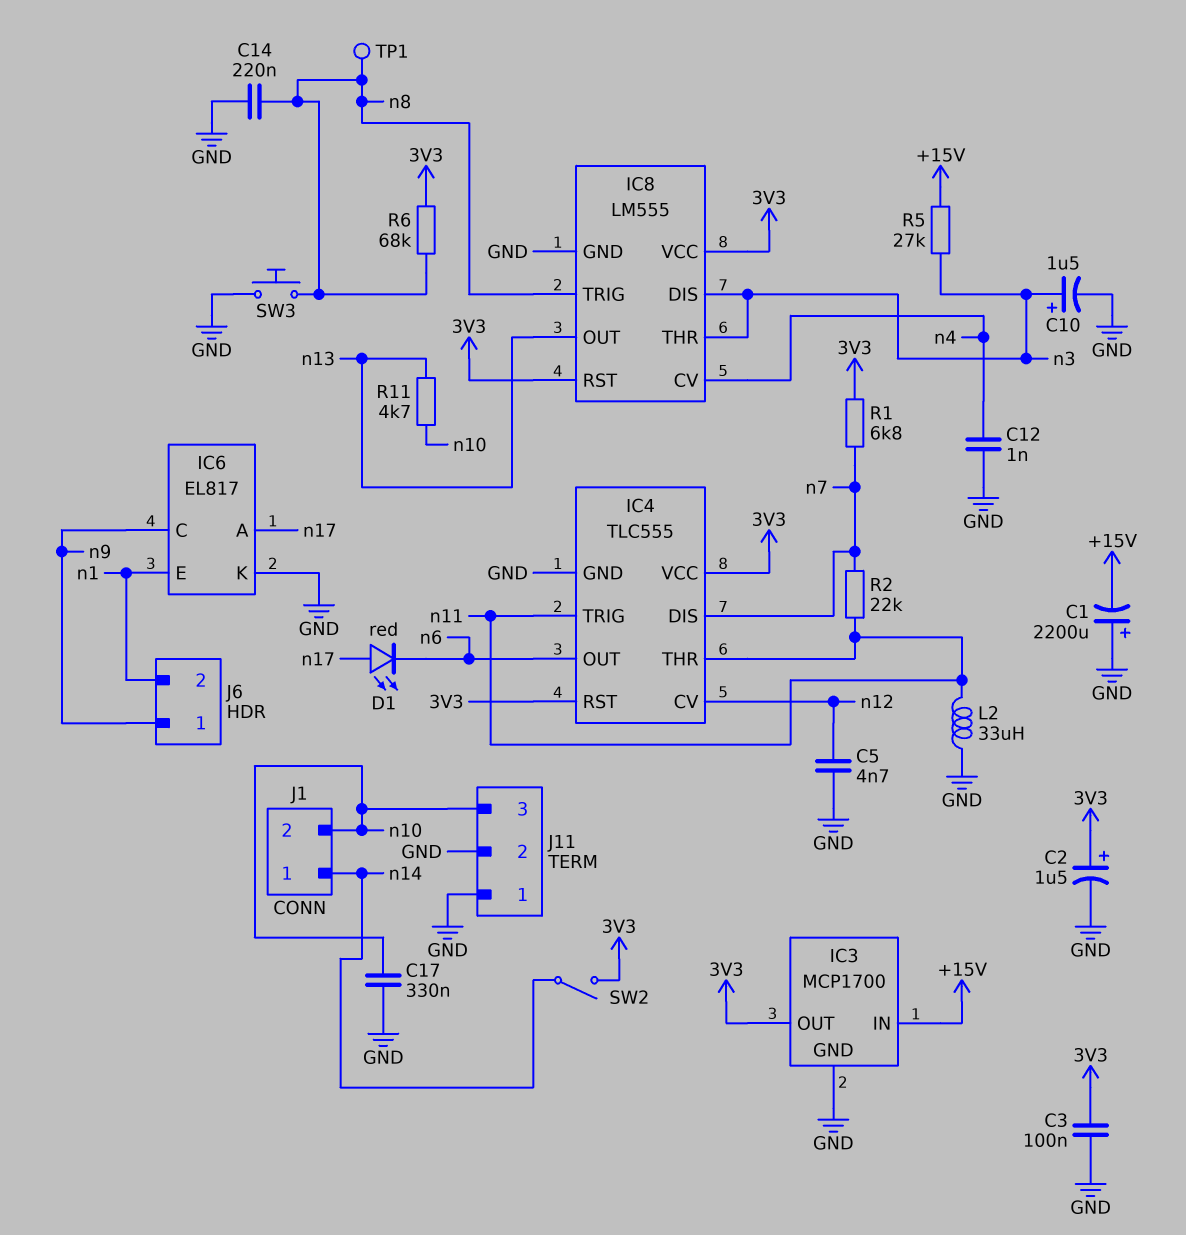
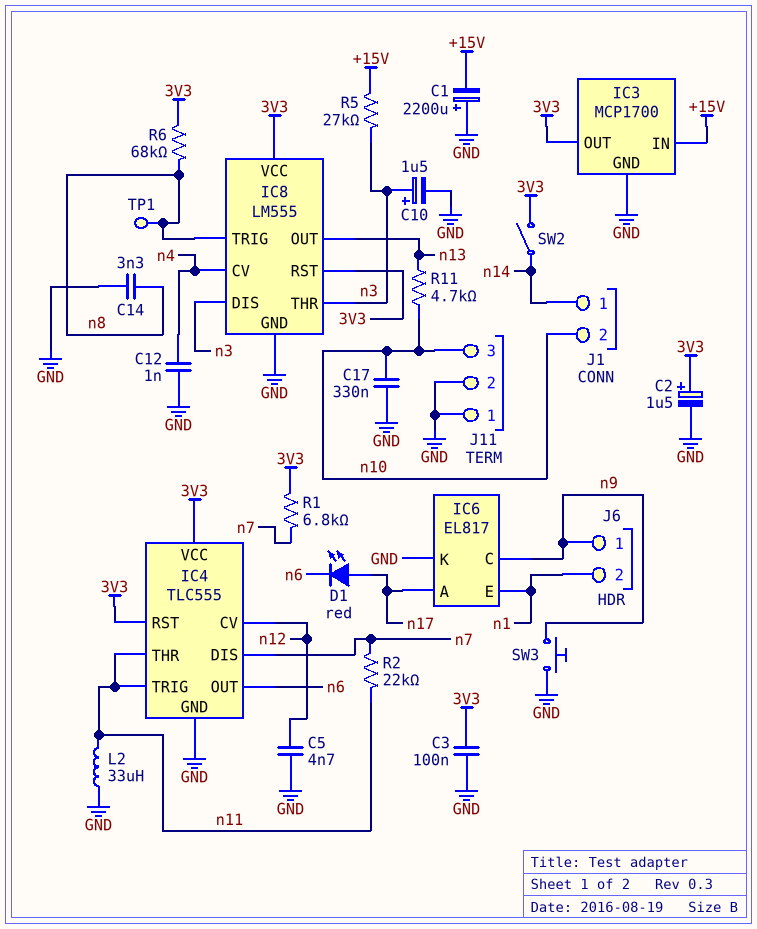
C14: 220nF (GND, n8) -> 3.3nF (GND, n8)
SW3: button (GND, n8) -> button (GND, n9)

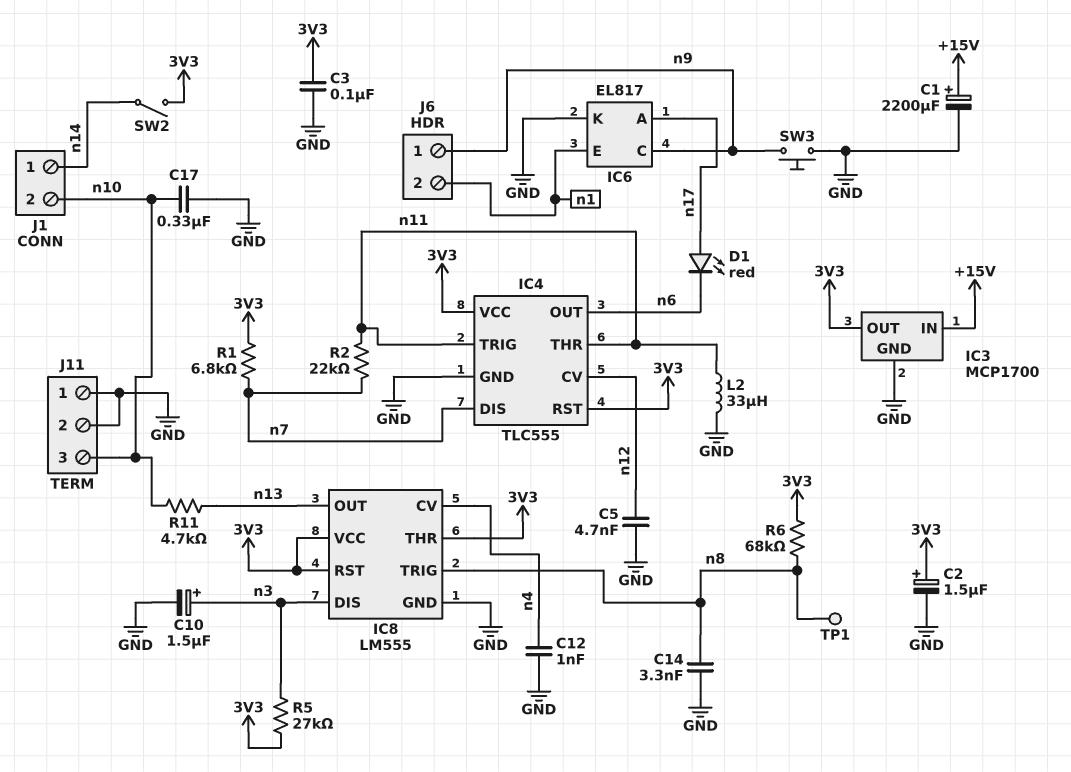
C1: 2200uF (plus GND, minus +15V) -> 2200uF (plus +15V, minus GND)
IC8 pin THR: n3 -> 3V3
R5: 27k (+15V, n3) -> 27k (3V3, n3)

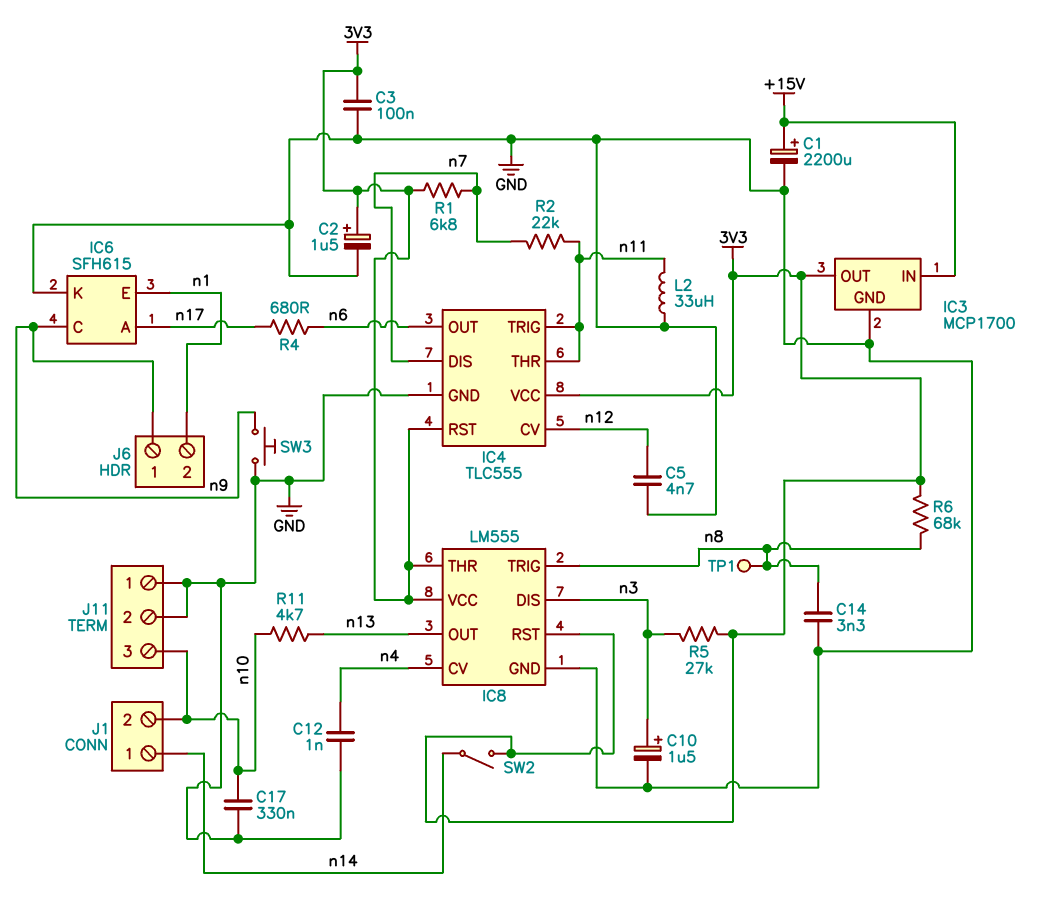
D1: LED red (A n17, K n6) -> none
IC6: EL817 -> SFH615
R4: none -> 680 (n6, n17)

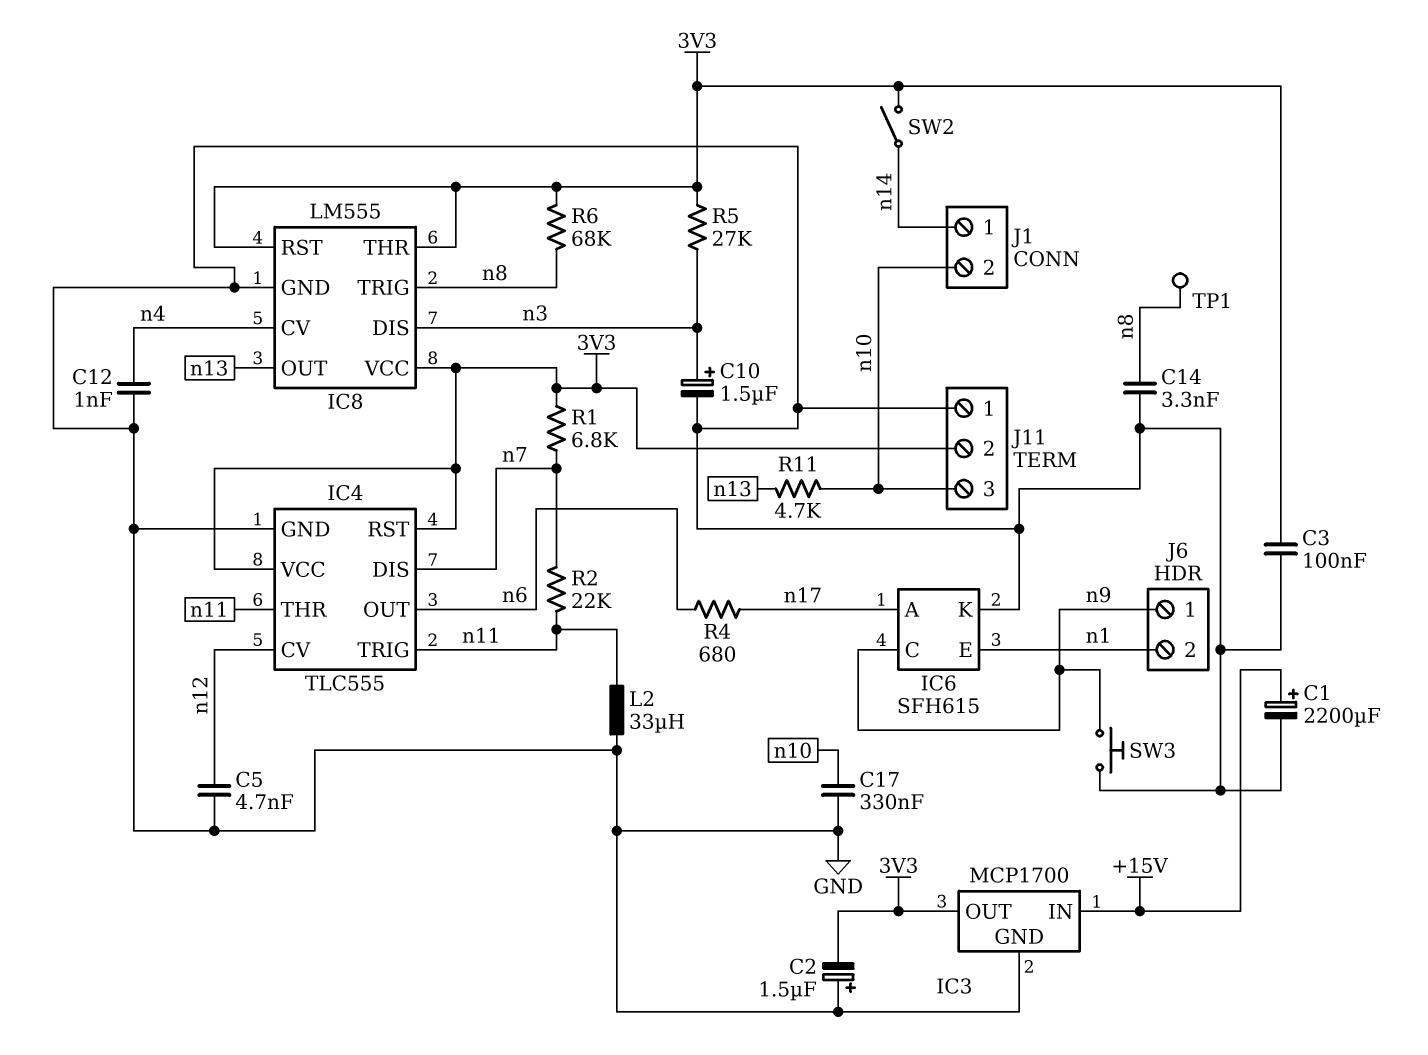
C2: 1.5uF (plus 3V3, minus GND) -> 1.5uF (plus GND, minus 3V3)
J11 pin 2: GND -> 3V3

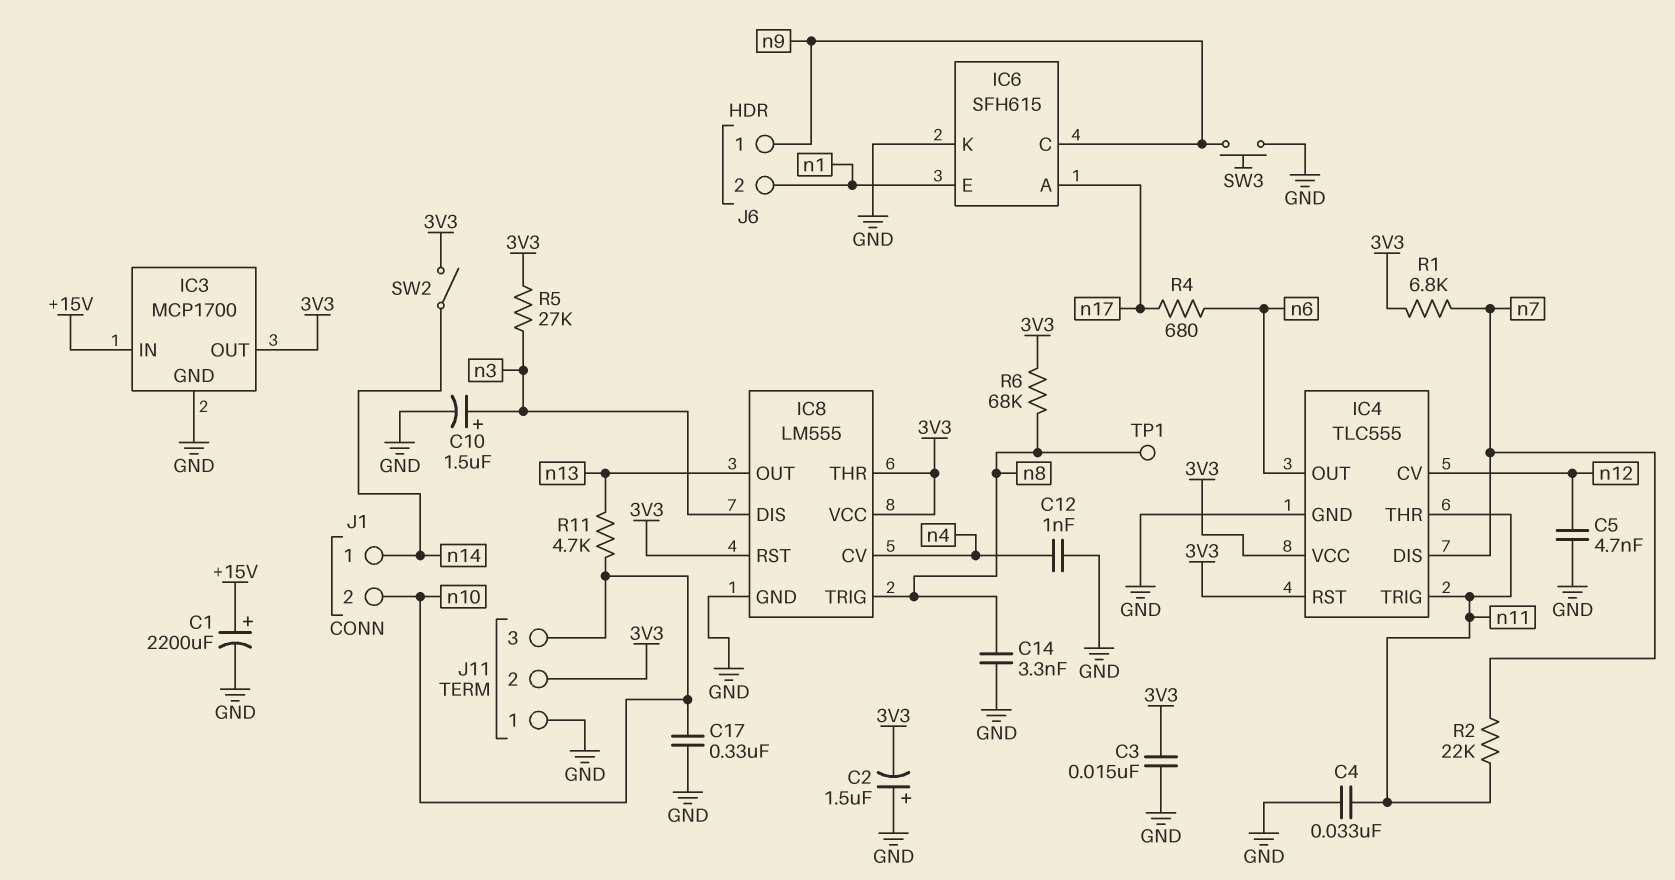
C3: 100nF (3V3, GND) -> 15nF (3V3, GND)
C4: none -> 33nF (GND, n11)
L2: 33uH (GND, n11) -> none

